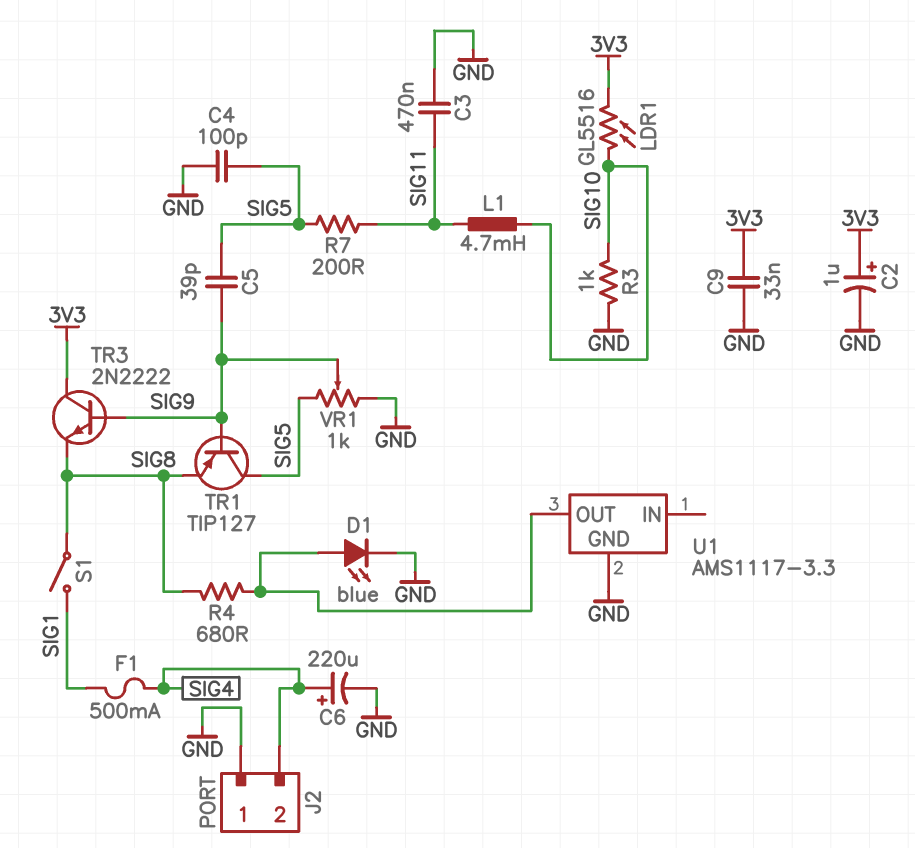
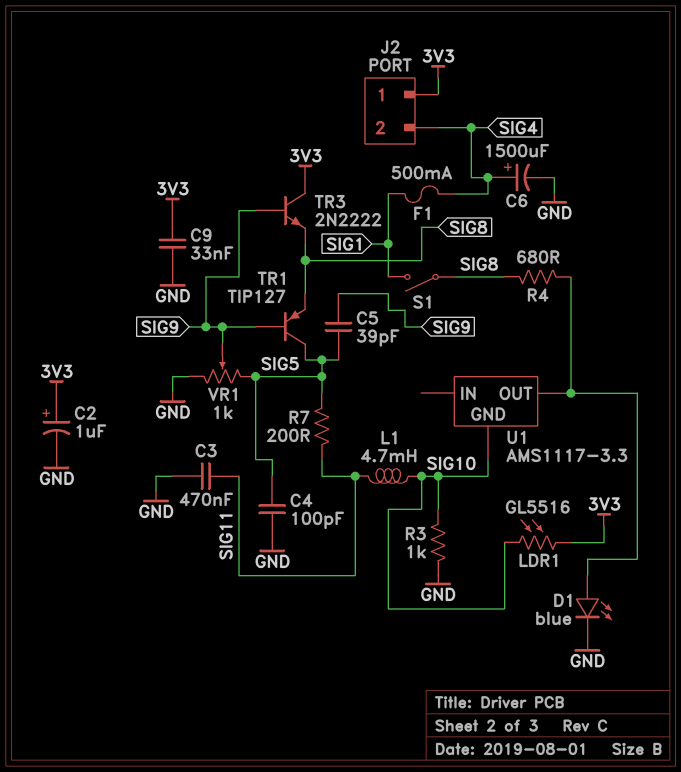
C6: 220uF (plus SIG4, minus GND) -> 1500uF (plus SIG4, minus GND)
J2 pin 1: GND -> 3V3
U1 pin GND: GND -> SIG10

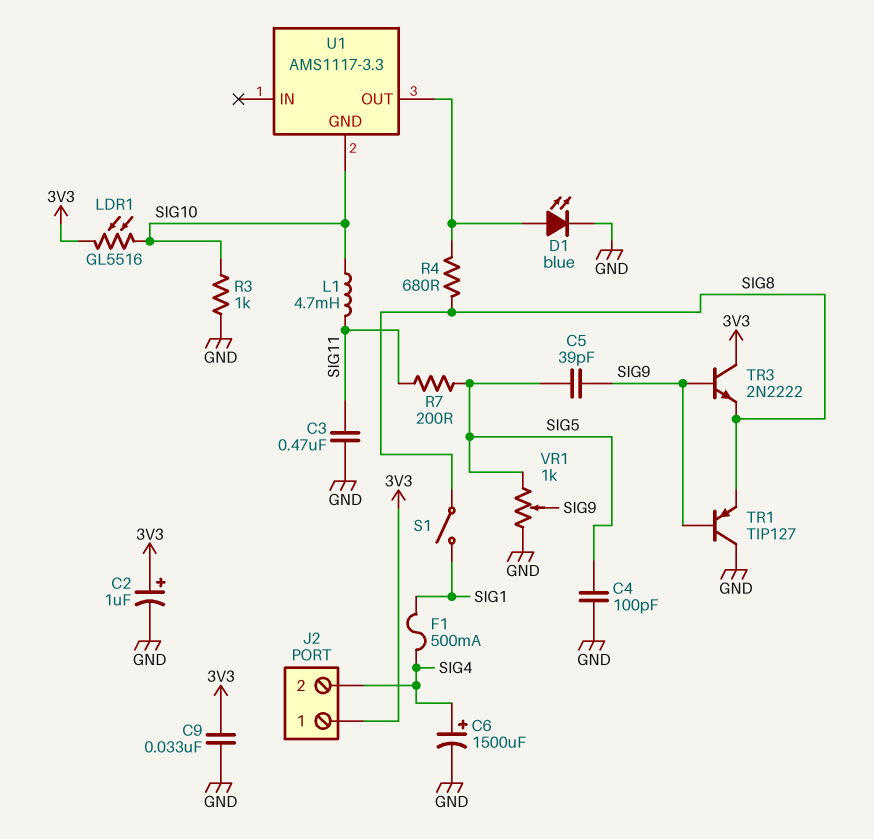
TR1: PNP TIP127 (B SIG9, C SIG5, E SIG8) -> PNP TIP127 (B SIG9, C GND, E SIG8)

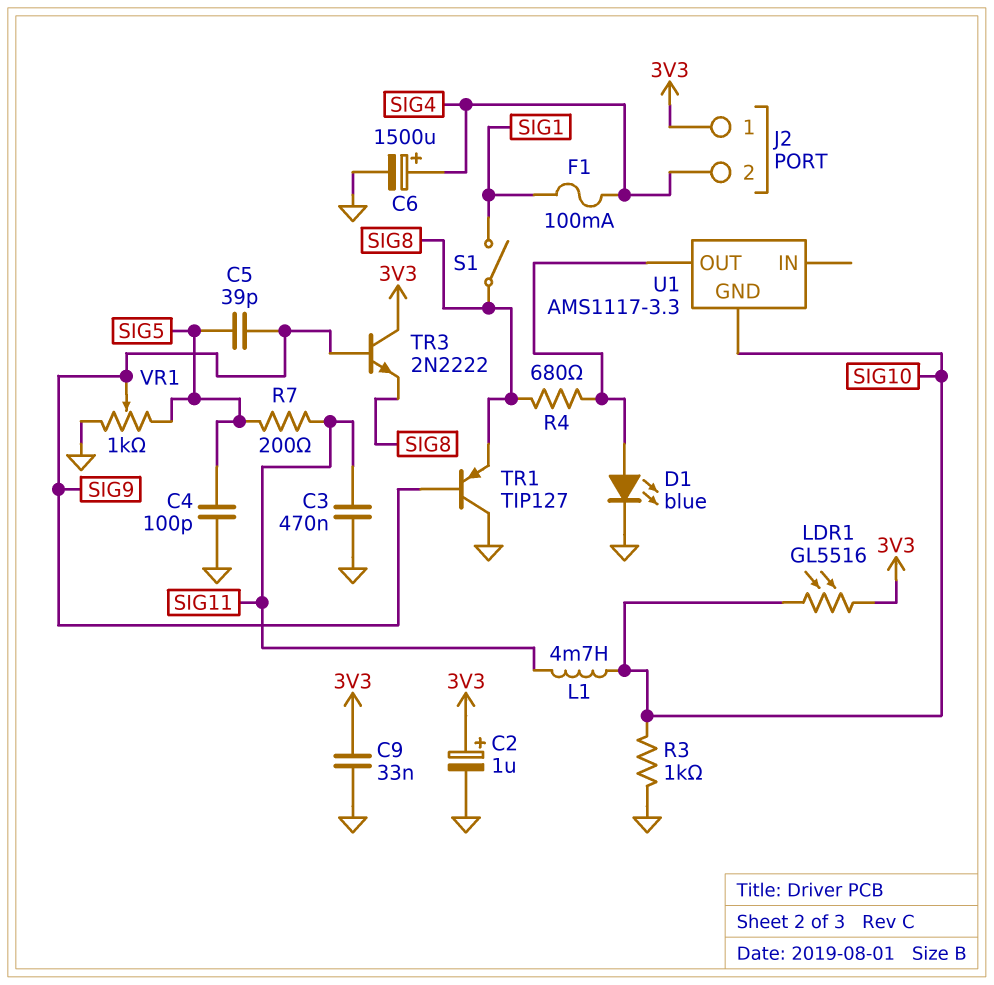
F1: 500mA (SIG1, SIG4) -> 100mA (SIG1, SIG4)

